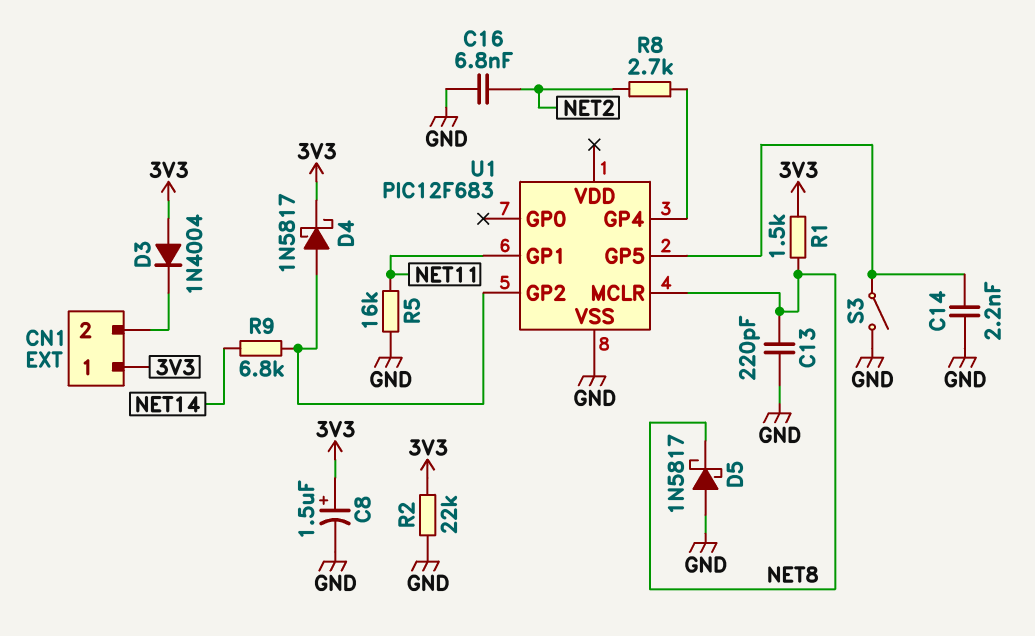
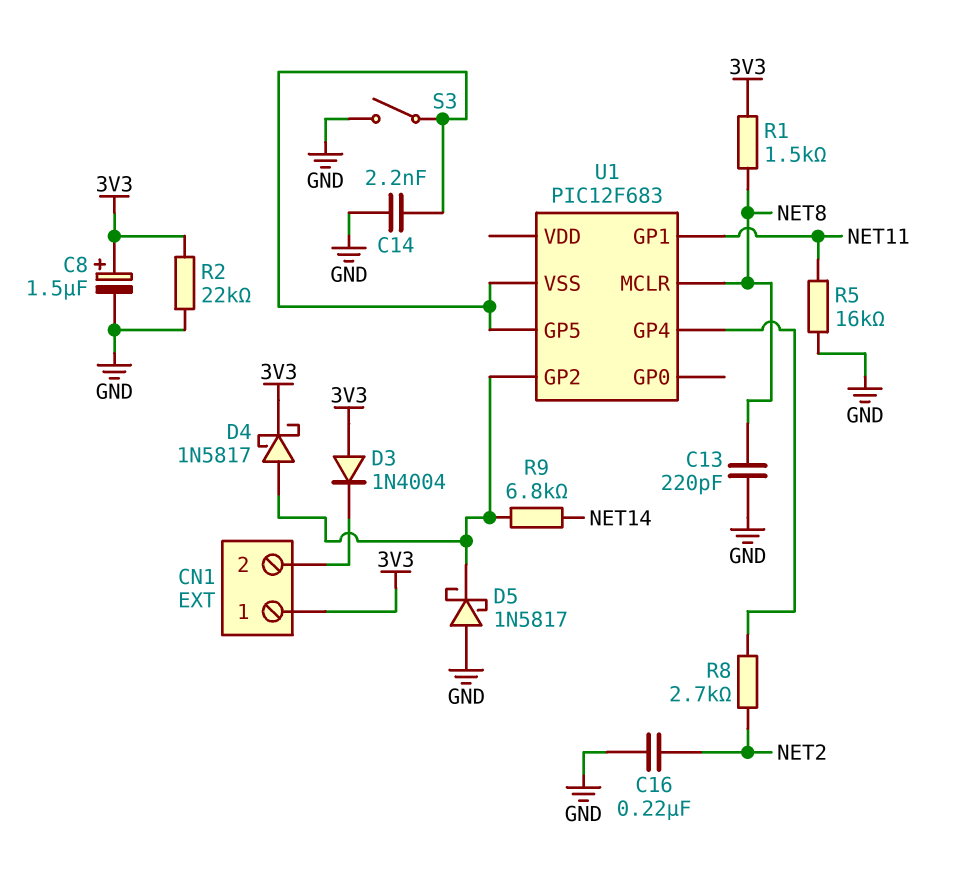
C16: 6.8nF (GND, NET2) -> 220nF (GND, NET2)
D5: schottky 1N5817 (A GND, K NET8) -> schottky 1N5817 (A GND, K U1/GP2)
U1 pin VSS: GND -> U1/GP5

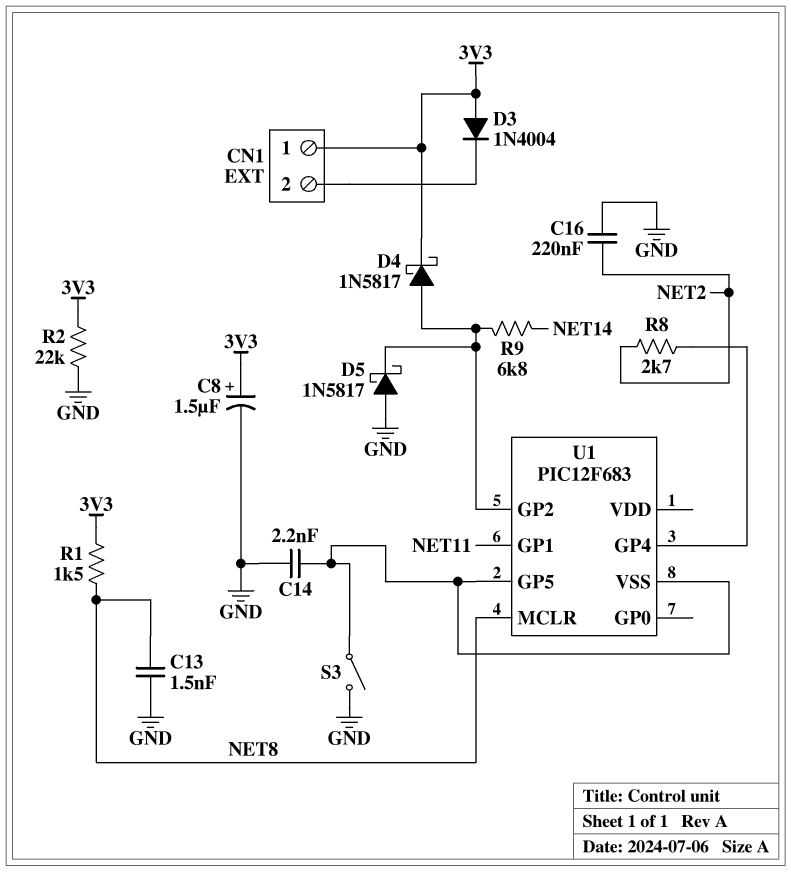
C13: 220pF (GND, NET8) -> 1.5nF (GND, NET8)
R5: 16k (GND, NET11) -> none

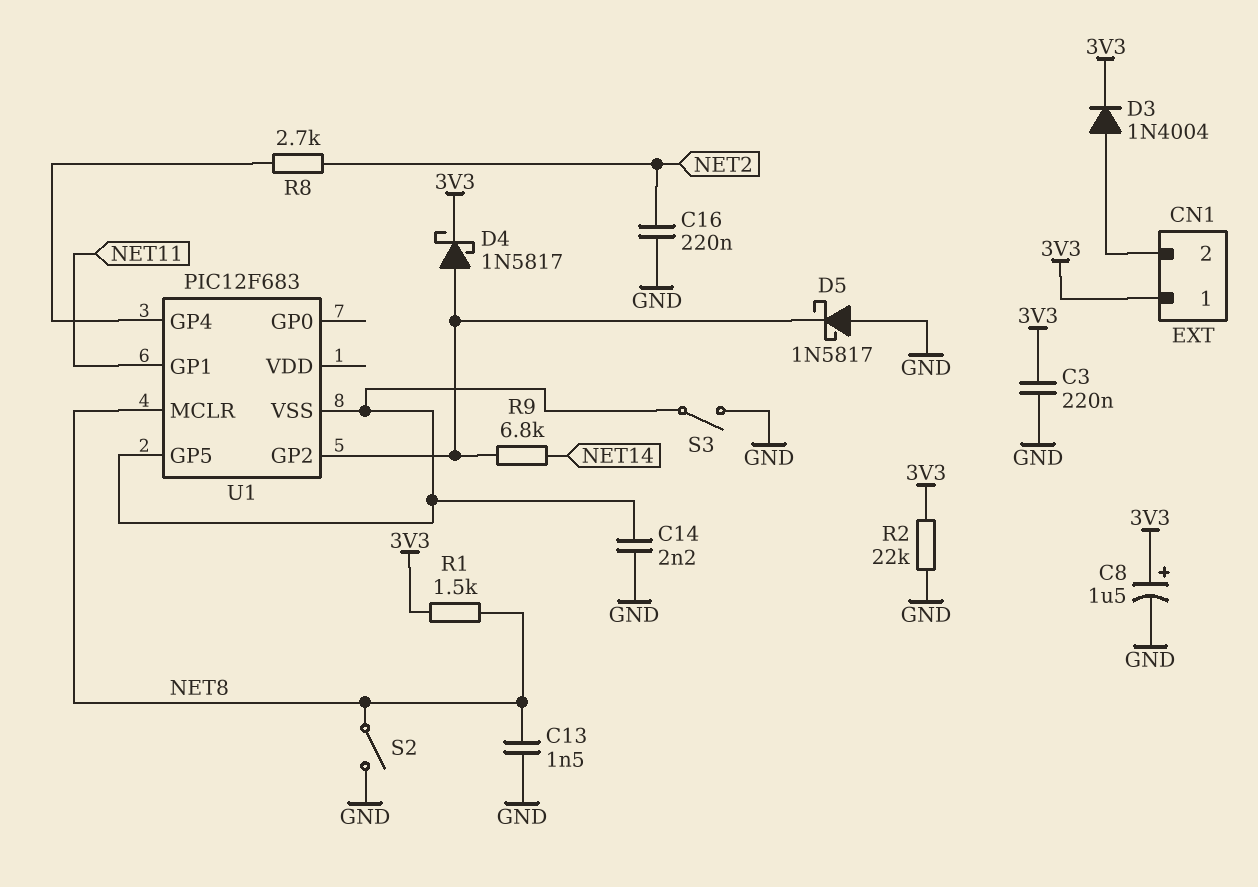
C3: none -> 220nF (3V3, GND)
D3: diode 1N4004 (A 3V3, K CN1/2) -> diode 1N4004 (A CN1/2, K 3V3)
S2: none -> switch (GND, NET8)

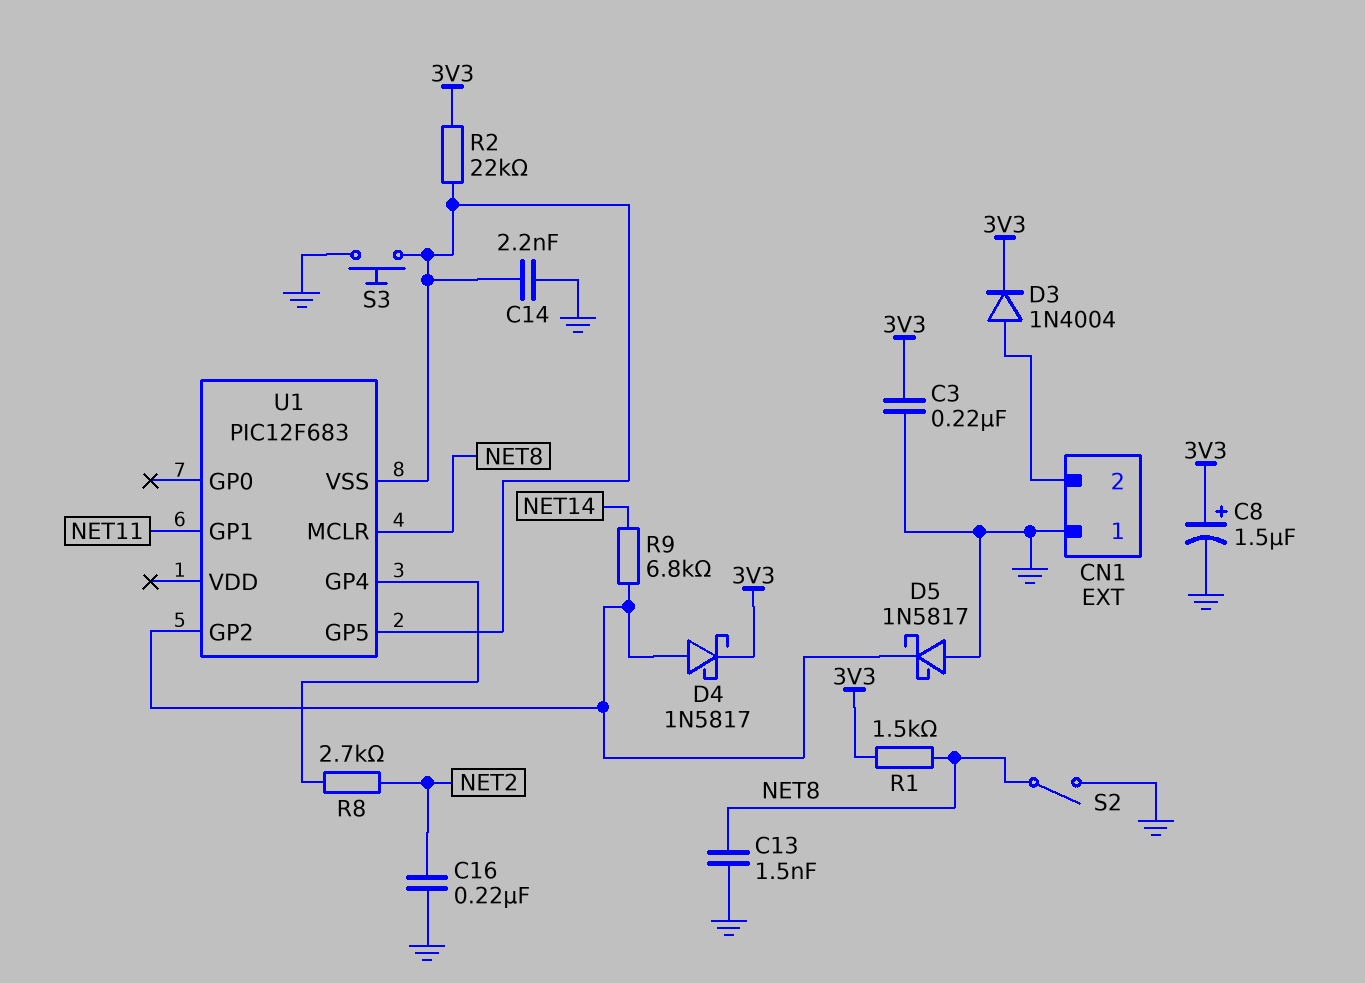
CN1 pin 1: 3V3 -> GND
R2: 22k (3V3, GND) -> 22k (3V3, U1/GP5)
S3: switch (GND, U1/GP5) -> button (GND, U1/GP5)

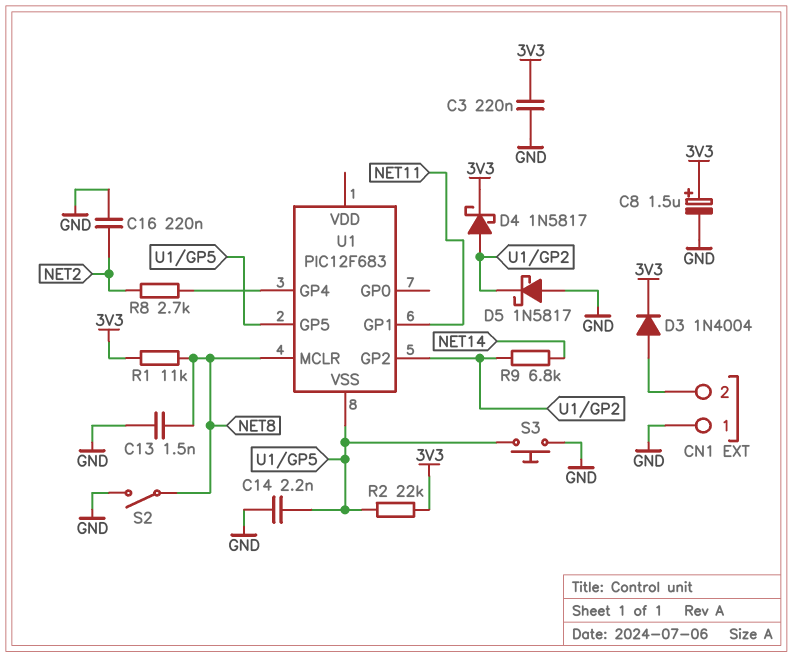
R1: 1.5k (3V3, NET8) -> 11k (3V3, NET8)

